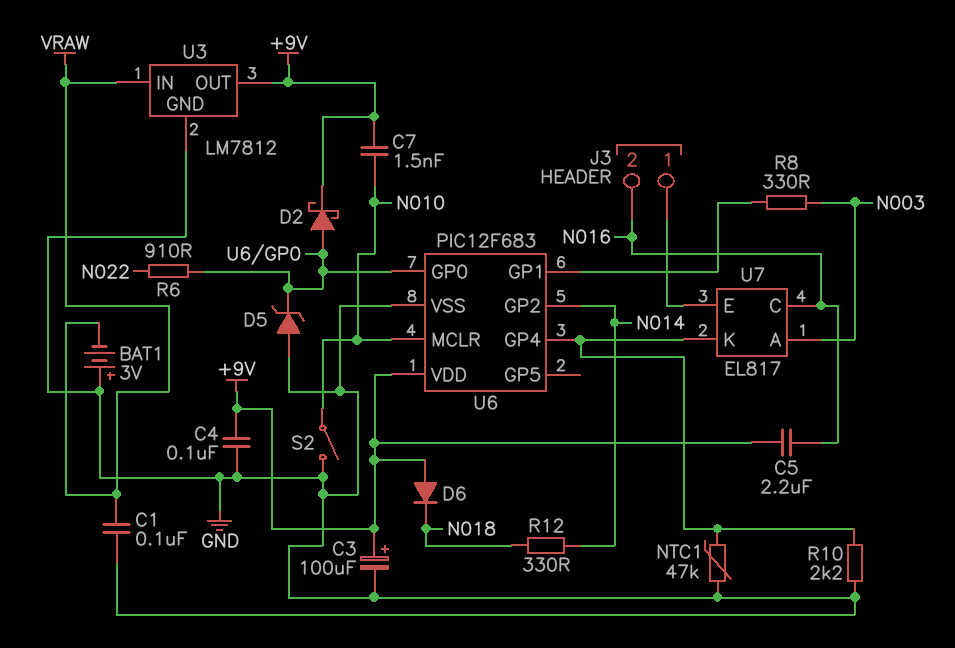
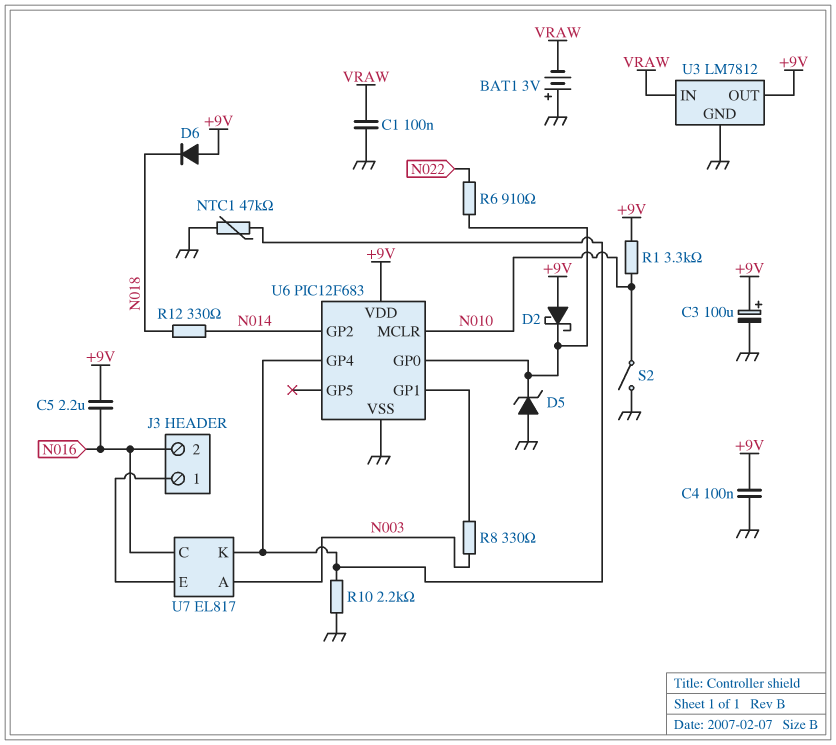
C7: 1.5nF (+9V, N010) -> none
D2: schottky (A U6/GP0, K +9V) -> schottky (A +9V, K U6/GP0)
R1: none -> 3.3k (+9V, N010)

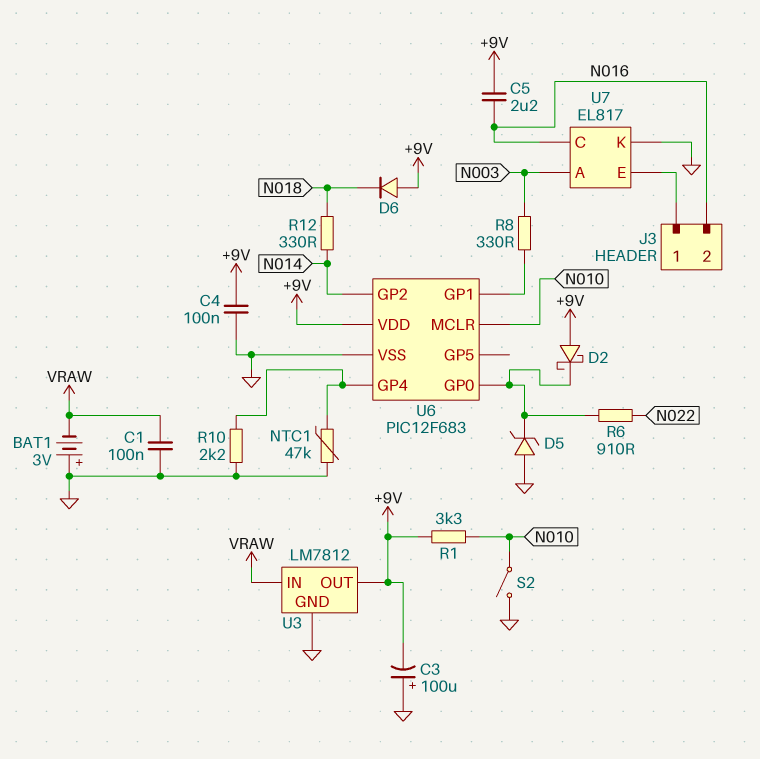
C3: 100uF (plus +9V, minus GND) -> 100uF (plus GND, minus +9V)
U7 pin K: U6/GP4 -> GND

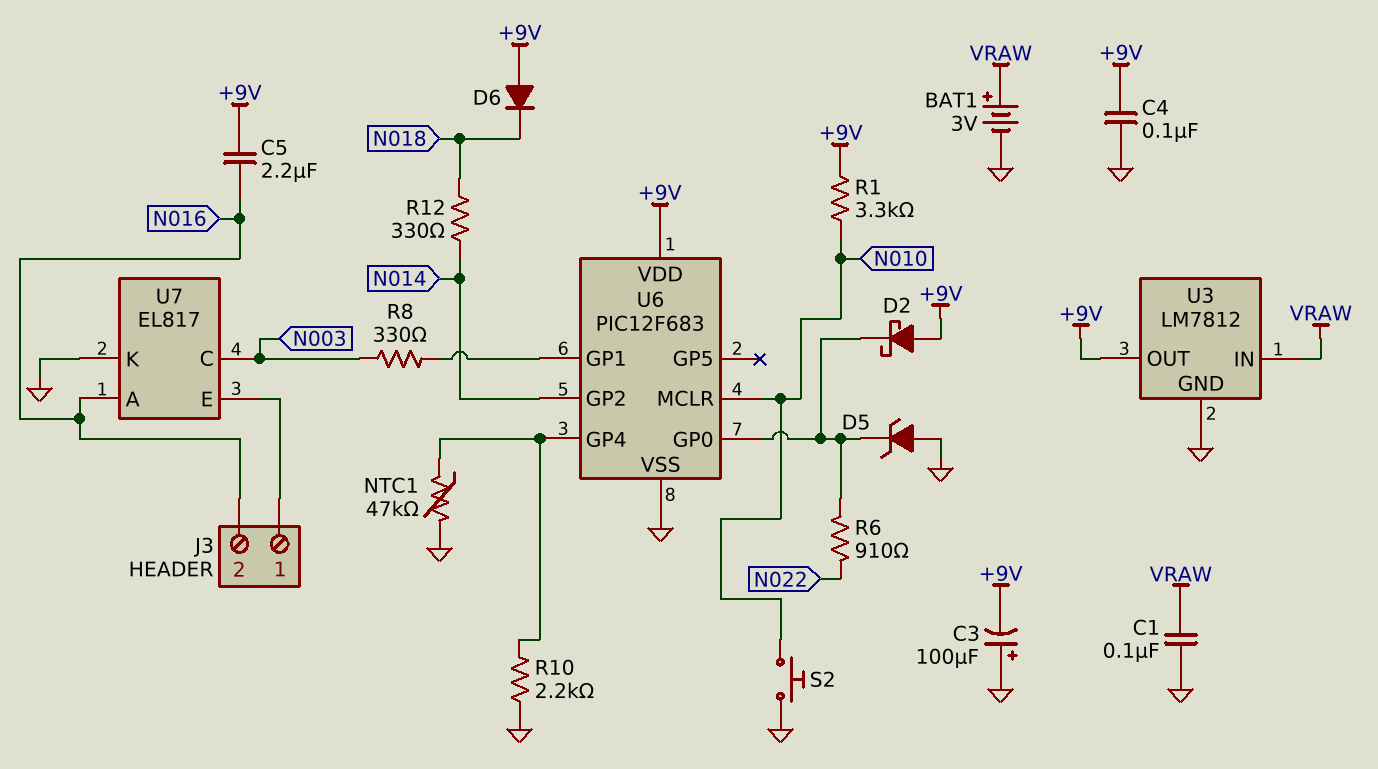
BAT1: 3V (plus GND, minus VRAW) -> 3V (plus VRAW, minus GND)
S2: switch (GND, N010) -> button (GND, N010)
U7 pin A: N003 -> N016
U7 pin C: N016 -> N003

